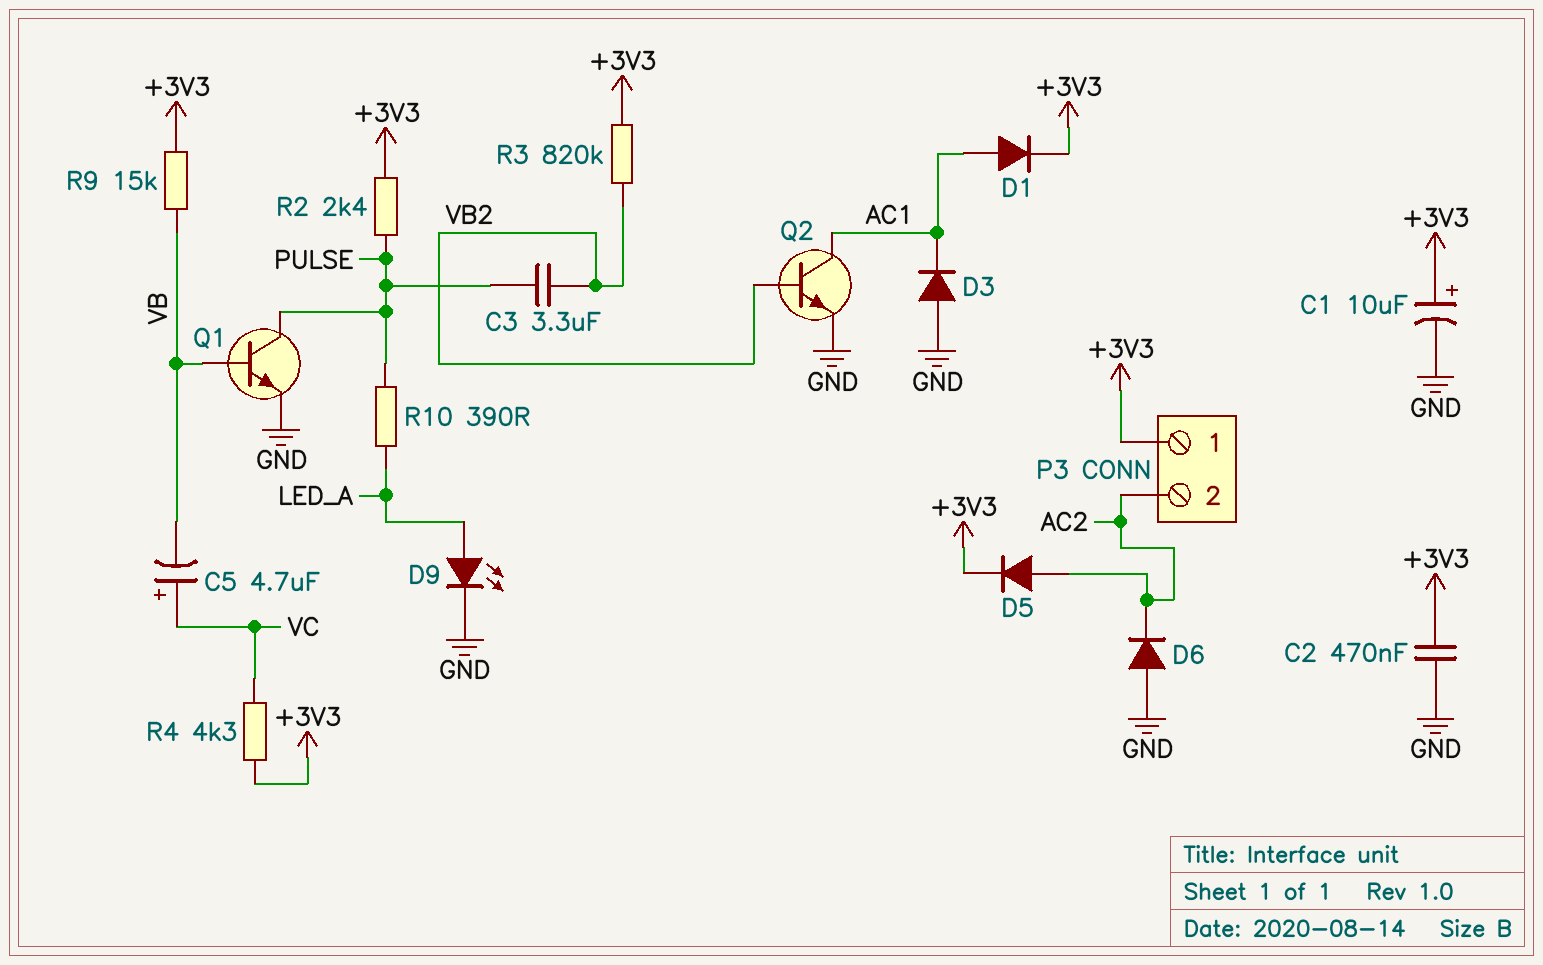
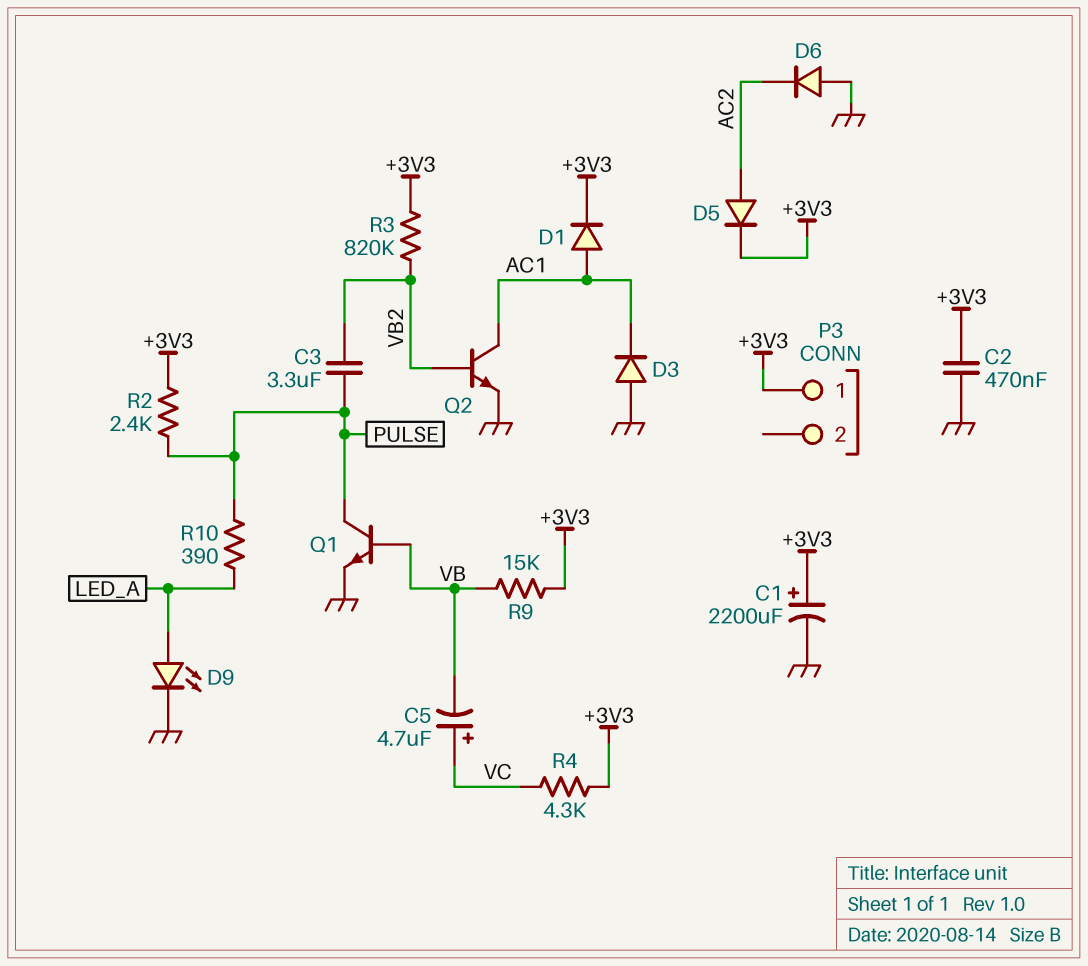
C1: 10uF (plus +3V3, minus GND) -> 2200uF (plus +3V3, minus GND)
P3 pin 2: AC2 -> none

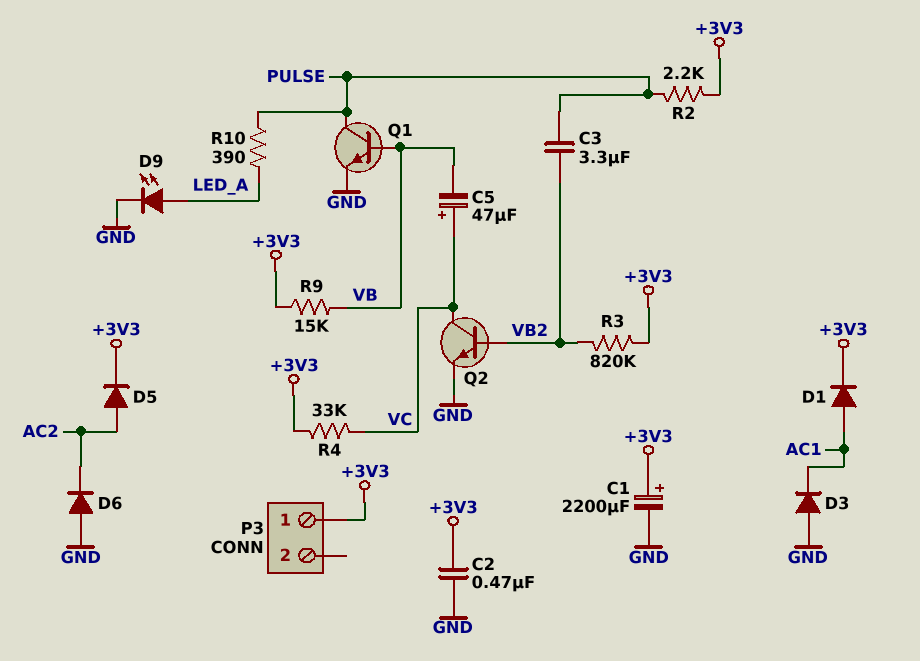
C5: 4.7uF (plus VC, minus VB) -> 47uF (plus VC, minus VB)
Q2: NPN (B VB2, C AC1, E GND) -> NPN (B VB2, C VC, E GND)
R2: 2.4k (+3V3, PULSE) -> 2.2k (+3V3, PULSE)
R4: 4.3k (+3V3, VC) -> 33k (+3V3, VC)

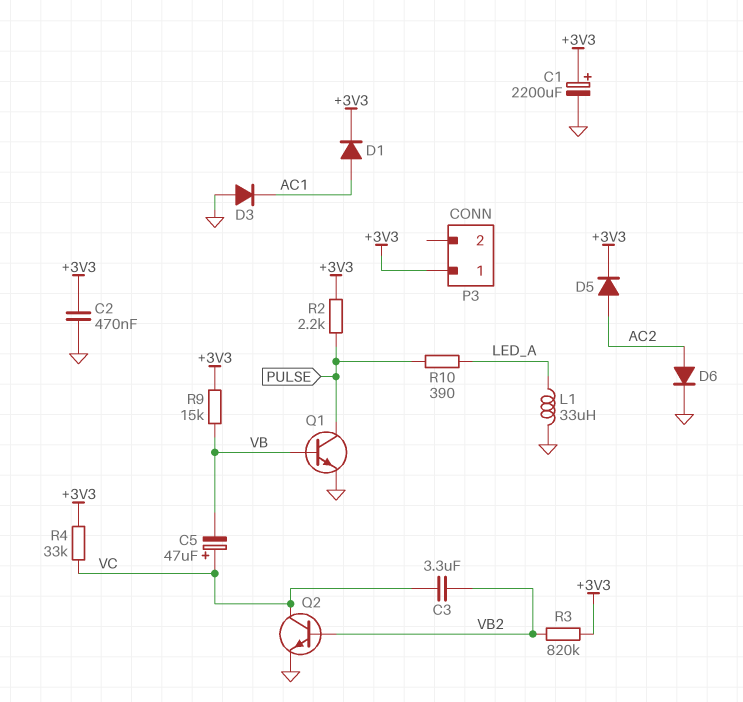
C3: 3.3uF (PULSE, VB2) -> 3.3uF (VB2, VC)
D6: diode (A GND, K AC2) -> diode (A AC2, K GND)
D9: LED (A LED_A, K GND) -> none
L1: none -> 33uH (GND, LED_A)

